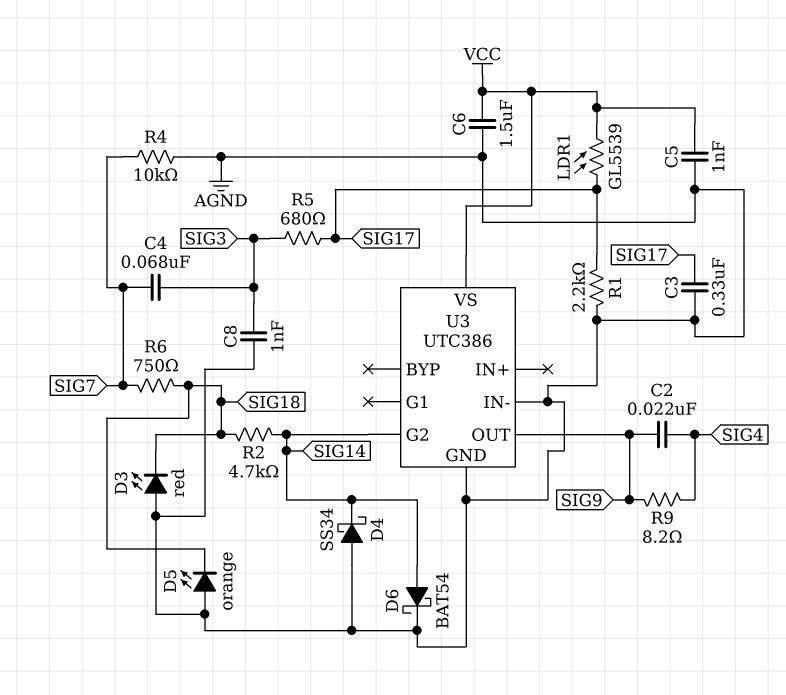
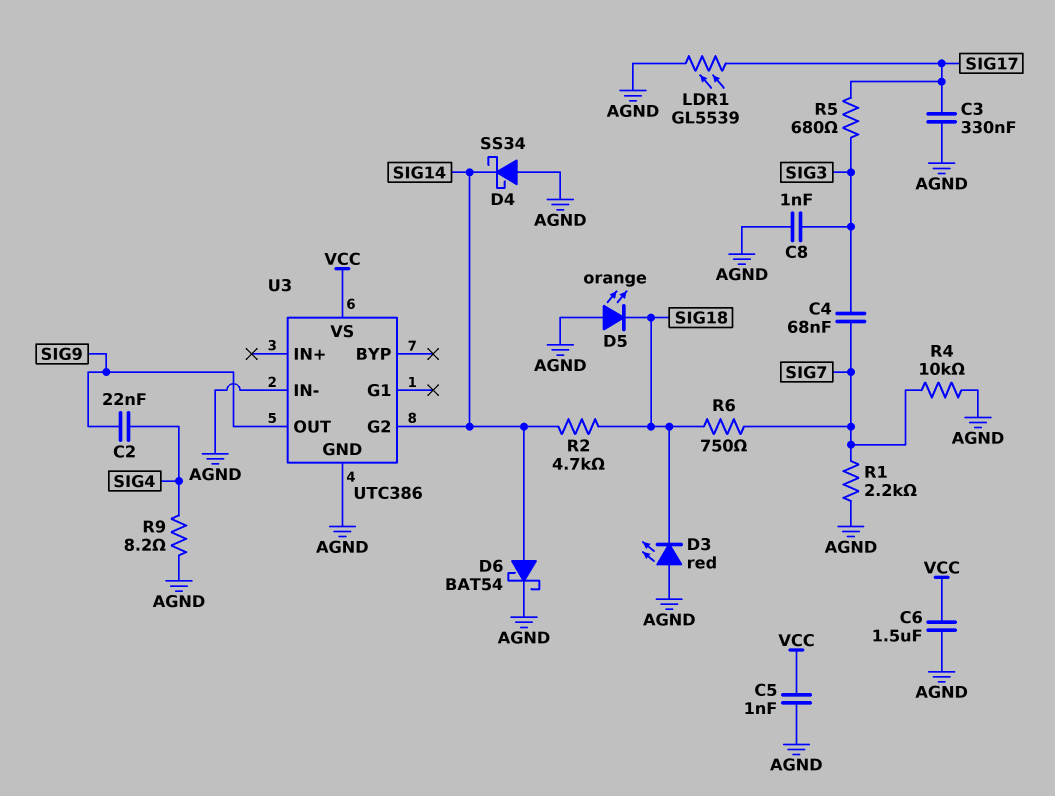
LDR1: GL5539 (SIG17, VCC) -> GL5539 (AGND, SIG17)
R1: 2.2k (AGND, SIG17) -> 2.2k (AGND, SIG7)
R9: 8.2 (SIG4, SIG9) -> 8.2 (AGND, SIG4)

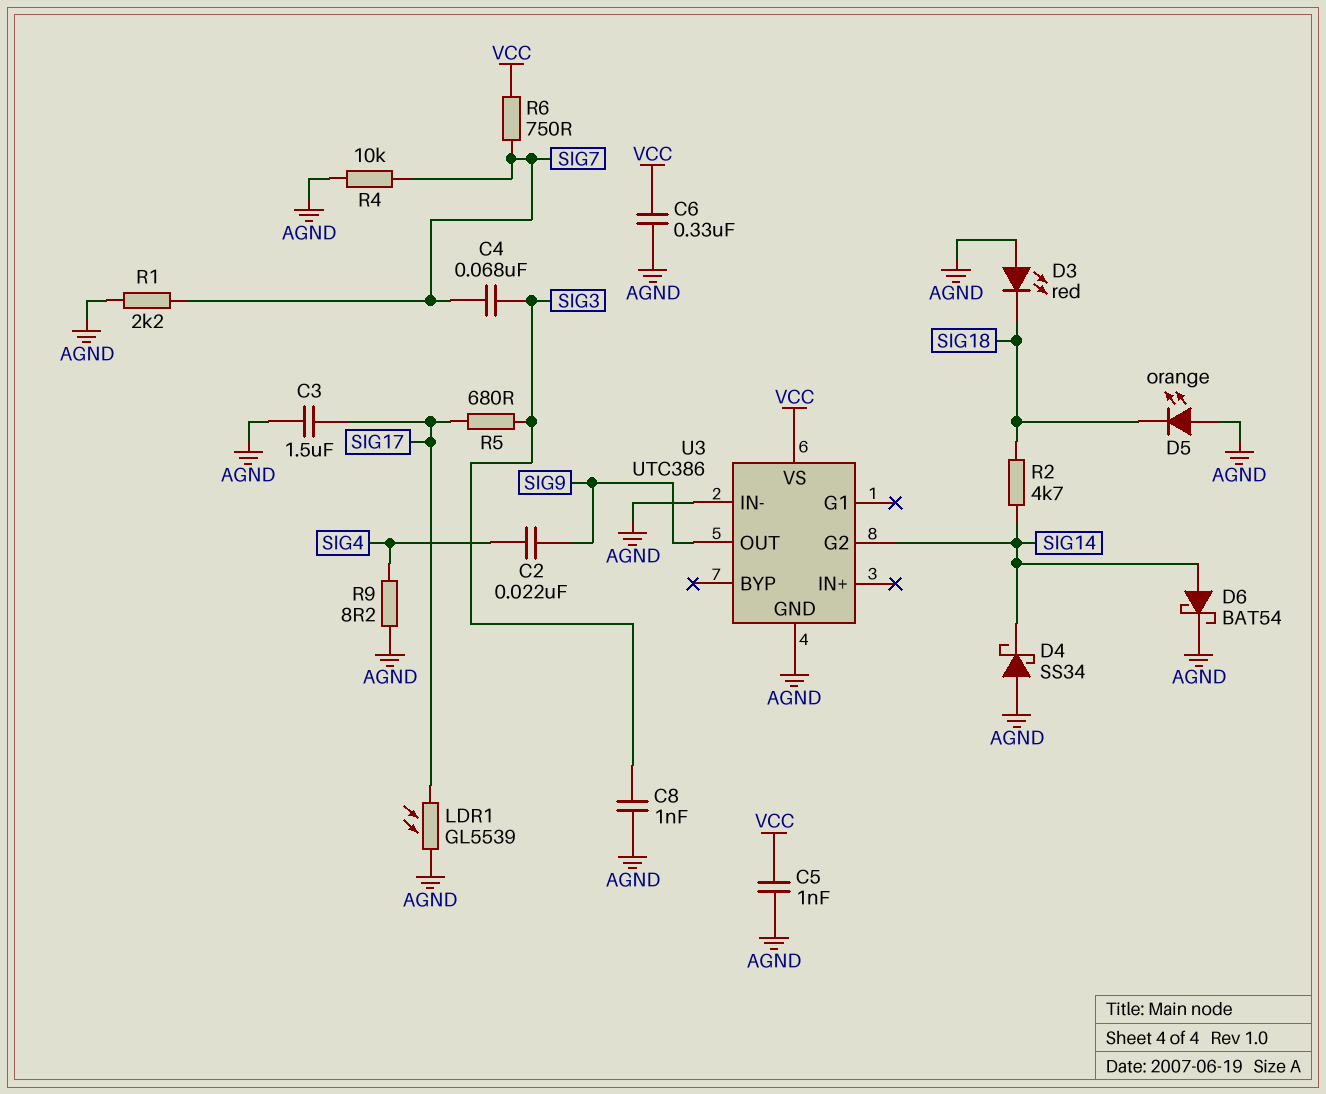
C3: 330nF (AGND, SIG17) -> 1.5uF (AGND, SIG17)
C6: 1.5uF (AGND, VCC) -> 330nF (AGND, VCC)
R6: 750 (SIG7, SIG18) -> 750 (SIG7, VCC)

